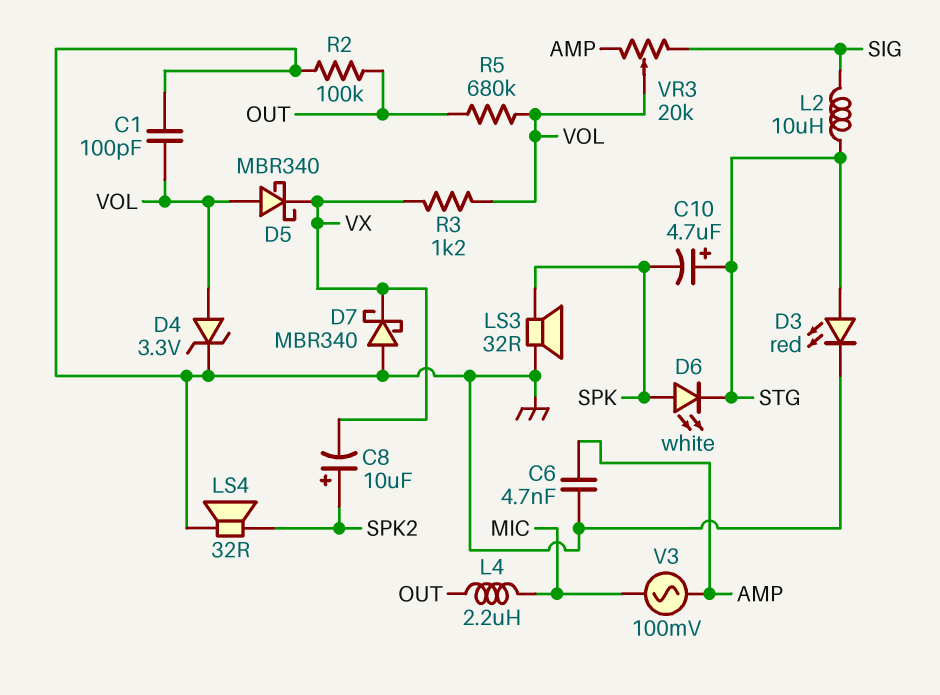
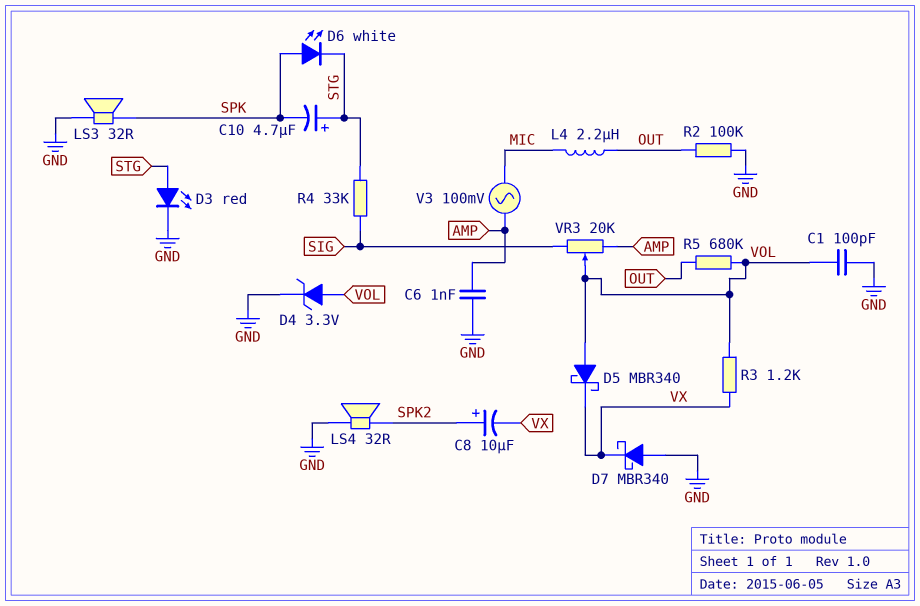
C6: 4.7nF (AMP, GND) -> 1nF (AMP, GND)
L2: 10uH (SIG, STG) -> none
R4: none -> 33k (SIG, STG)

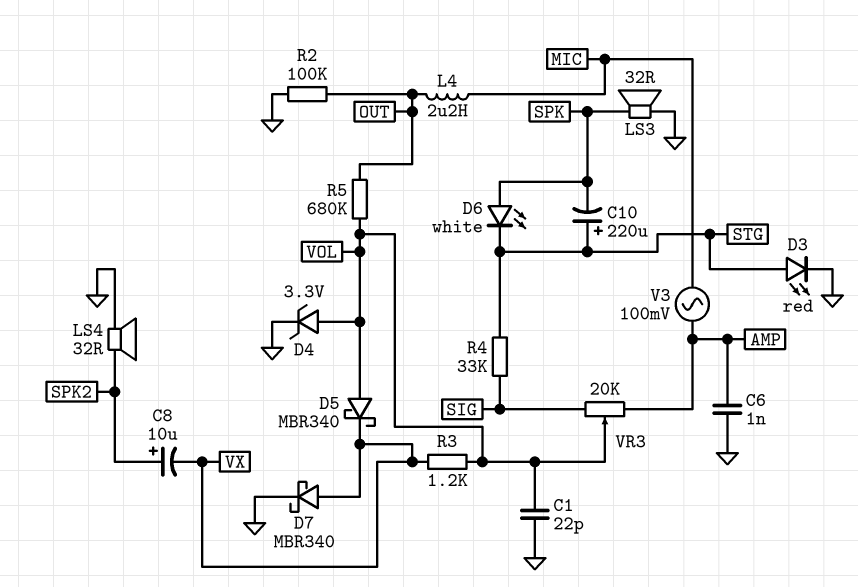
C1: 100pF (GND, VOL) -> 22pF (GND, VOL)
C10: 4.7uF (plus STG, minus SPK) -> 220uF (plus STG, minus SPK)
D7: schottky MBR340 (A GND, K VX) -> schottky MBR340 (A VX, K GND)

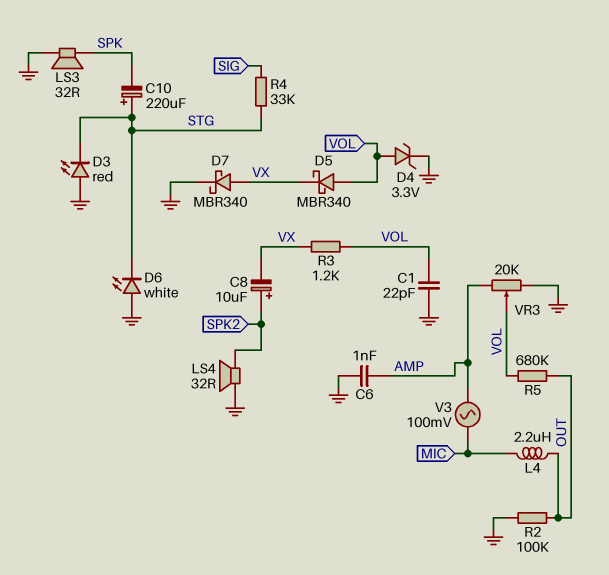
D3: LED red (A STG, K GND) -> LED red (A GND, K STG)
D6: LED white (A SPK, K STG) -> LED white (A GND, K STG)
VR3: 20k (AMP, SIG, wiper VOL) -> 20k (AMP, GND, wiper VOL)

